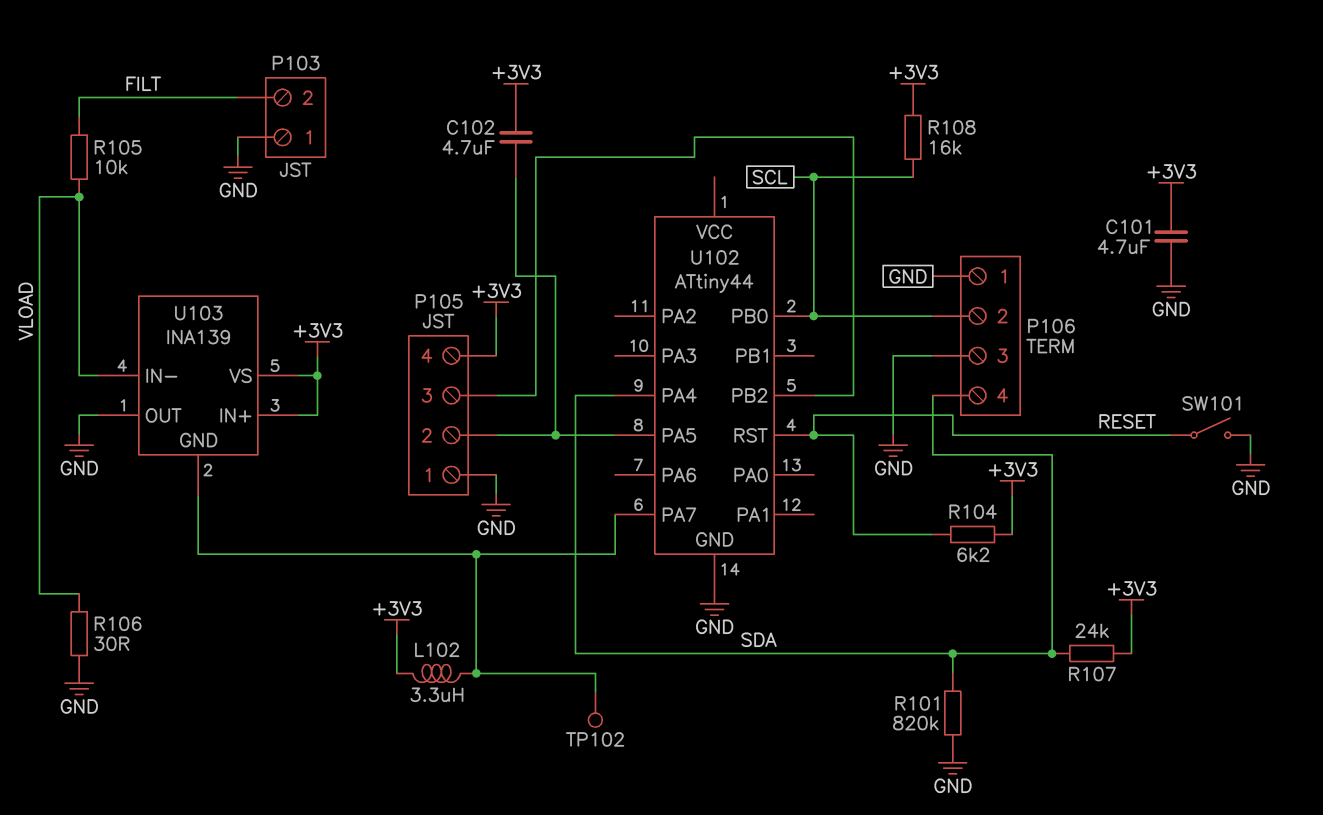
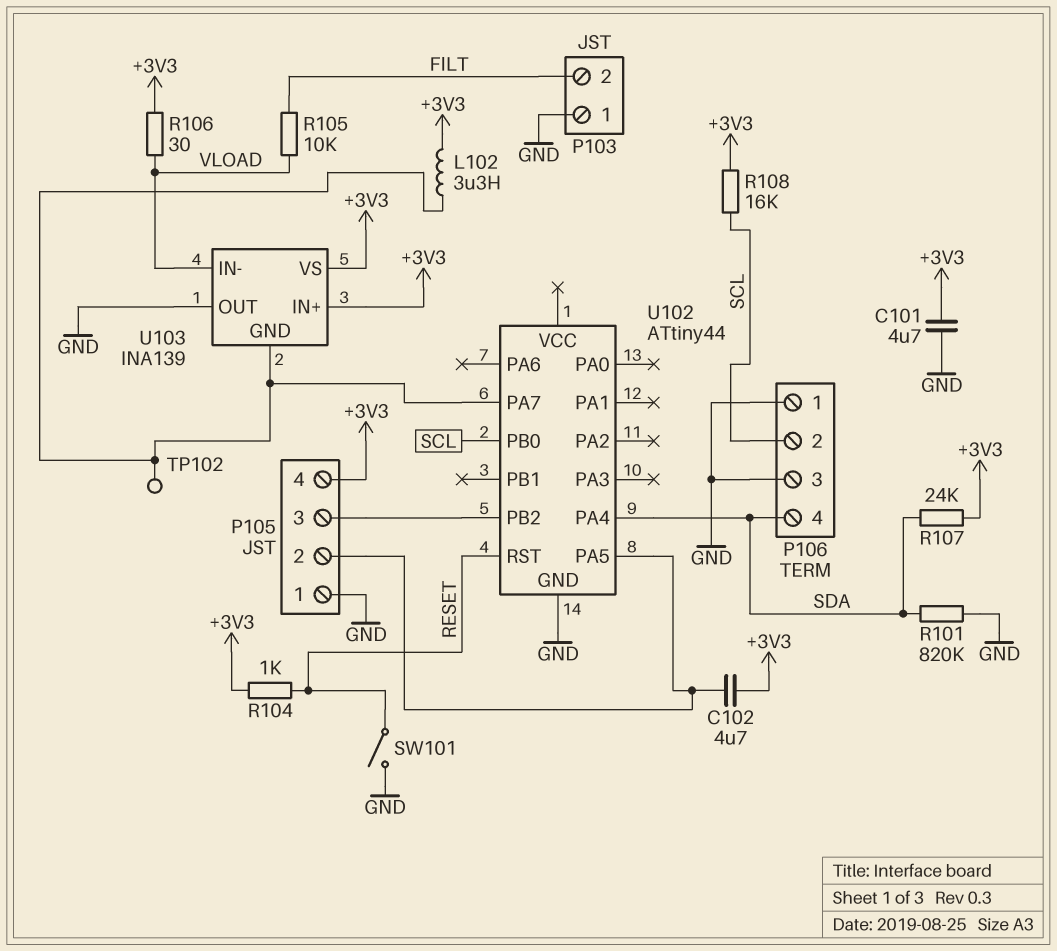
R104: 6.2k (+3V3, RESET) -> 1k (+3V3, RESET)
R106: 30 (GND, VLOAD) -> 30 (+3V3, VLOAD)

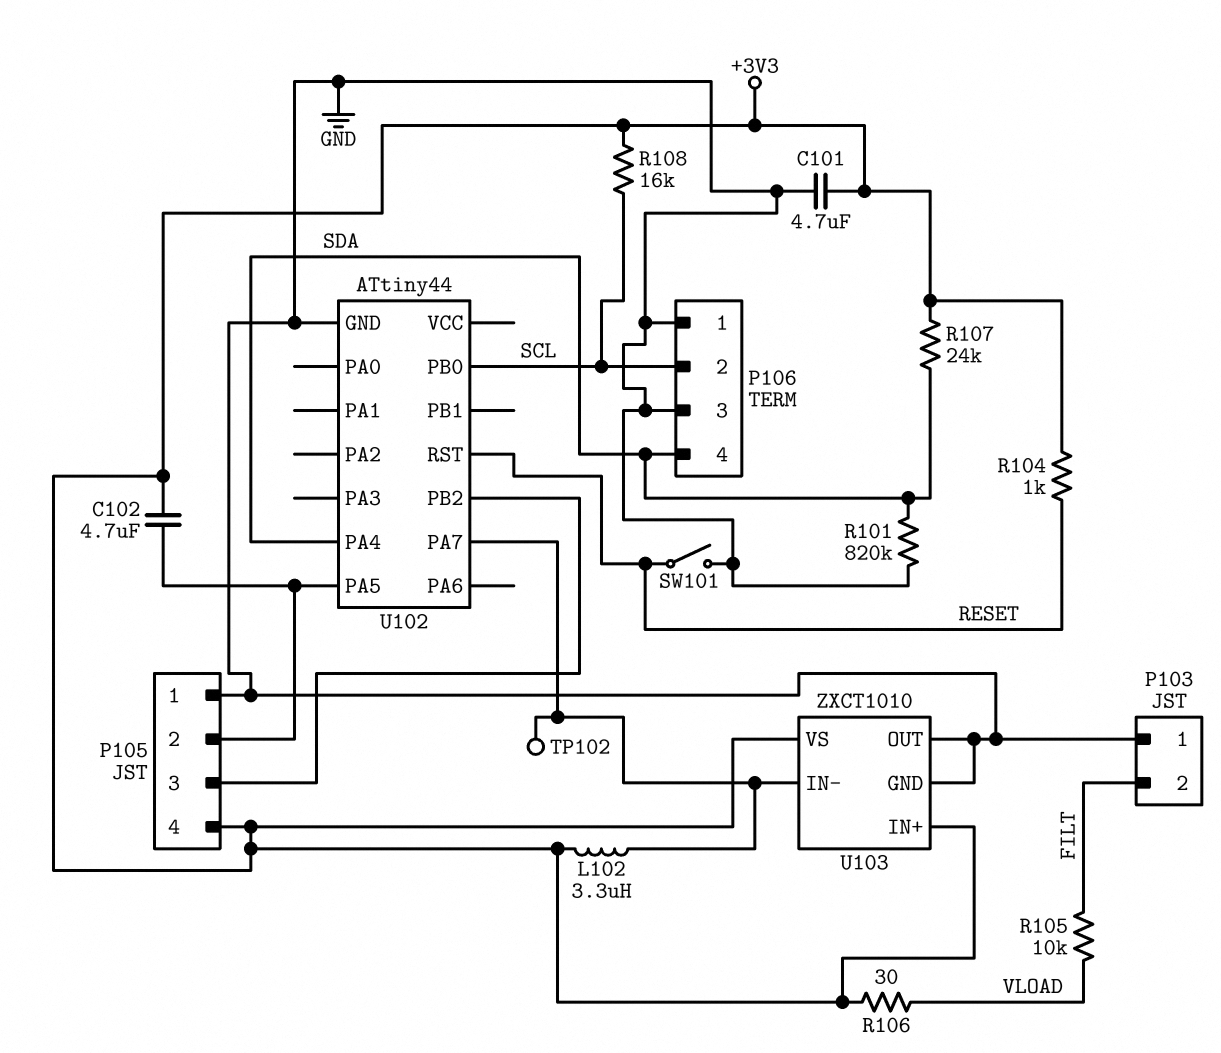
U103: INA139 -> ZXCT1010
U103 pin GND: U102/PA7 -> GND
U103 pin IN-: VLOAD -> U102/PA7

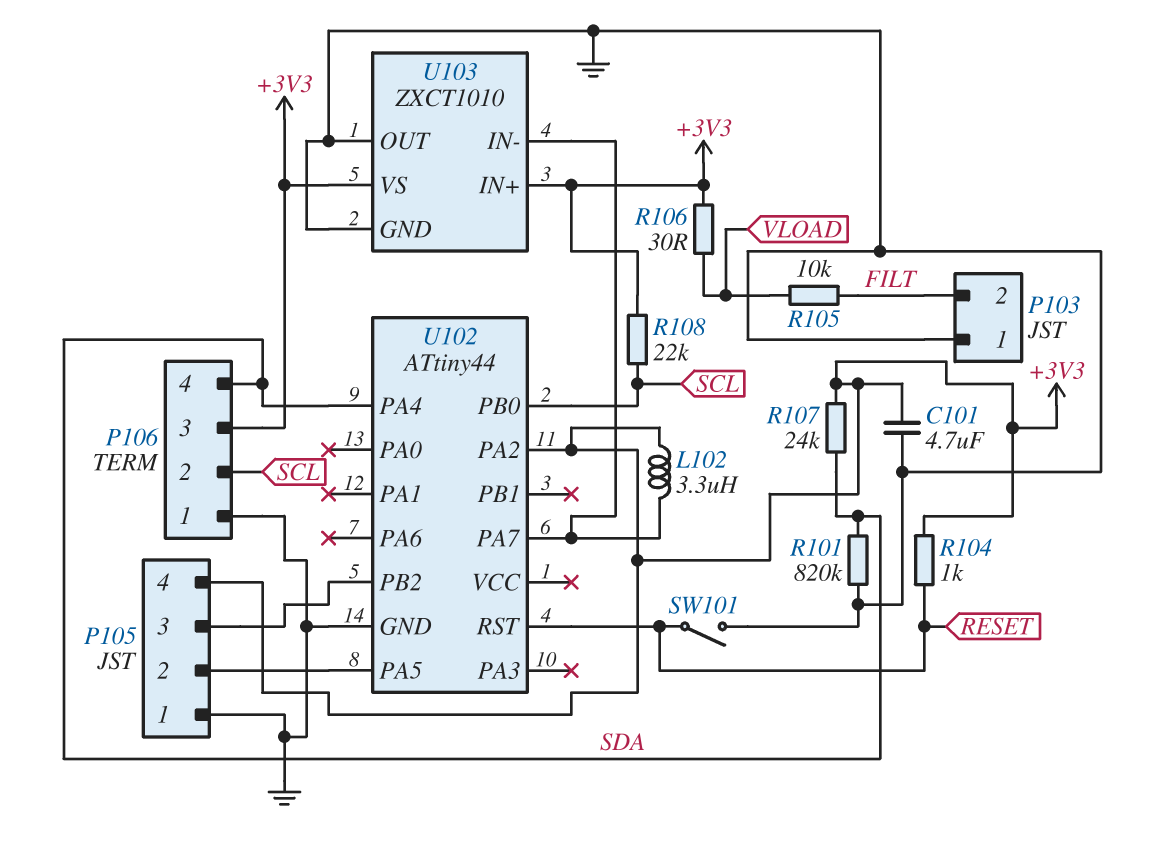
C102: 4.7uF (+3V3, P105/2) -> none
P106 pin 3: GND -> +3V3
R108: 16k (+3V3, SCL) -> 22k (+3V3, SCL)
TP102: test point (U102/PA7) -> none
U102 pin PA2: none -> +3V3

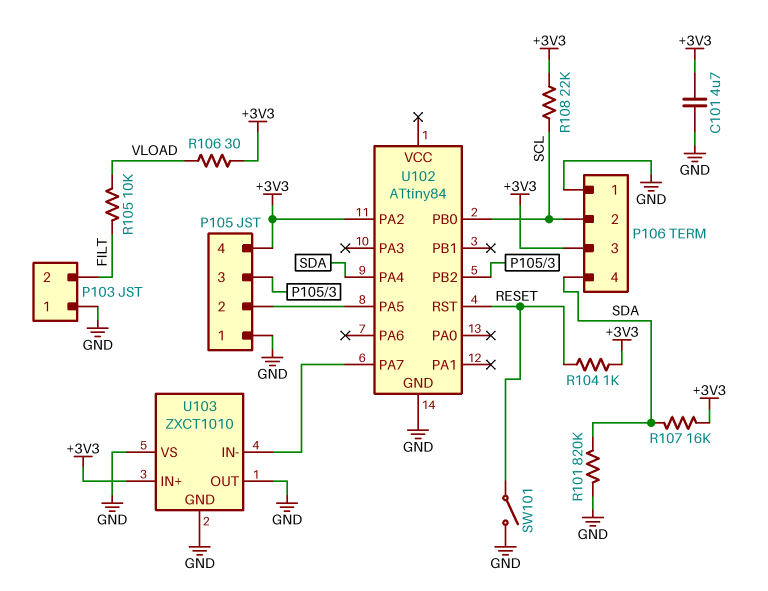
L102: 3.3uH (+3V3, U102/PA7) -> none
R107: 24k (+3V3, SDA) -> 16k (+3V3, SDA)
U102: ATtiny44 -> ATtiny84
U103 pin VS: +3V3 -> GND

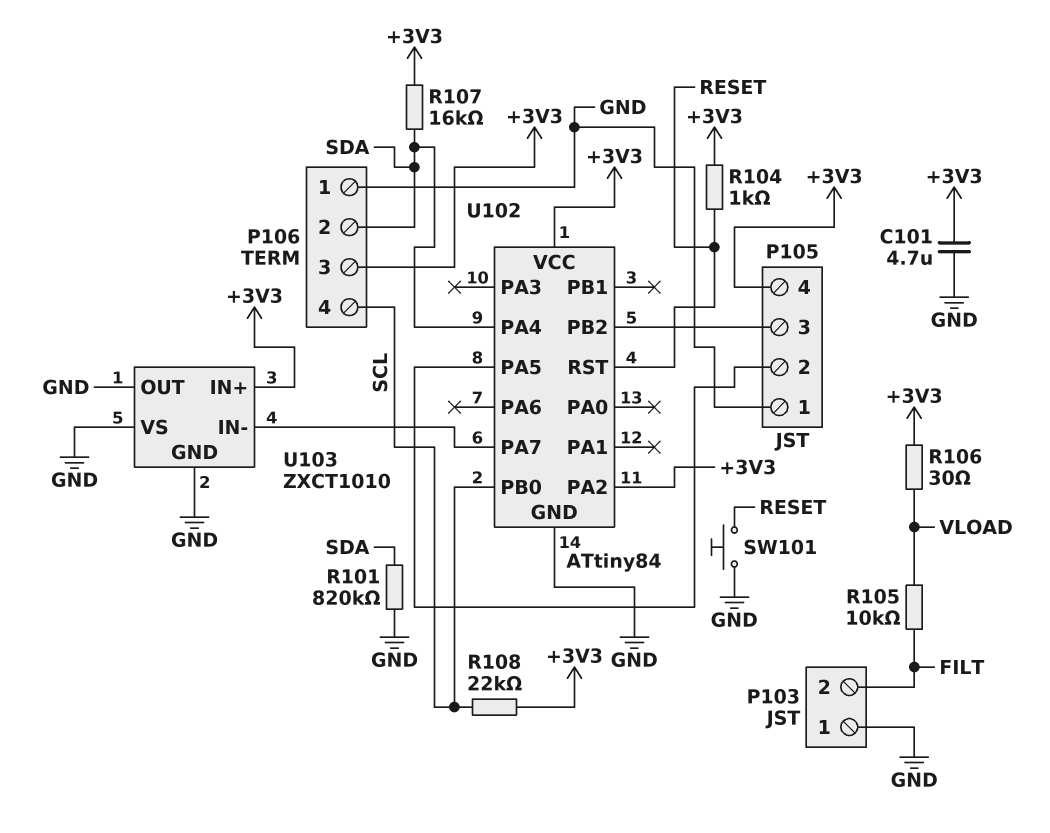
P106 pin 2: SCL -> SDA
P106 pin 4: SDA -> SCL
SW101: switch (GND, RESET) -> button (GND, RESET)
U102 pin VCC: none -> +3V3

